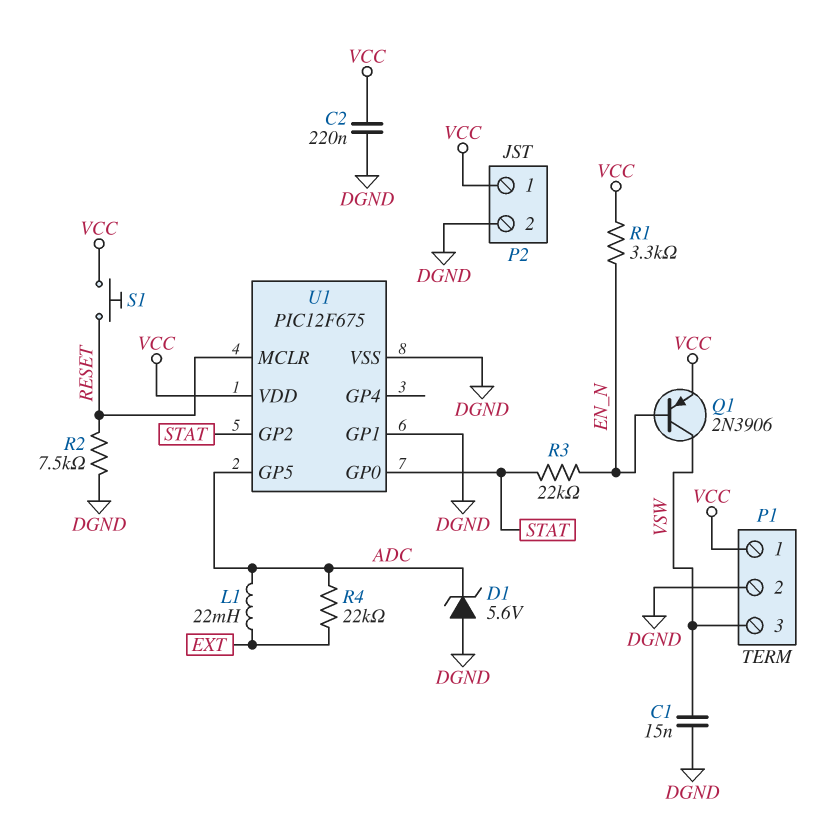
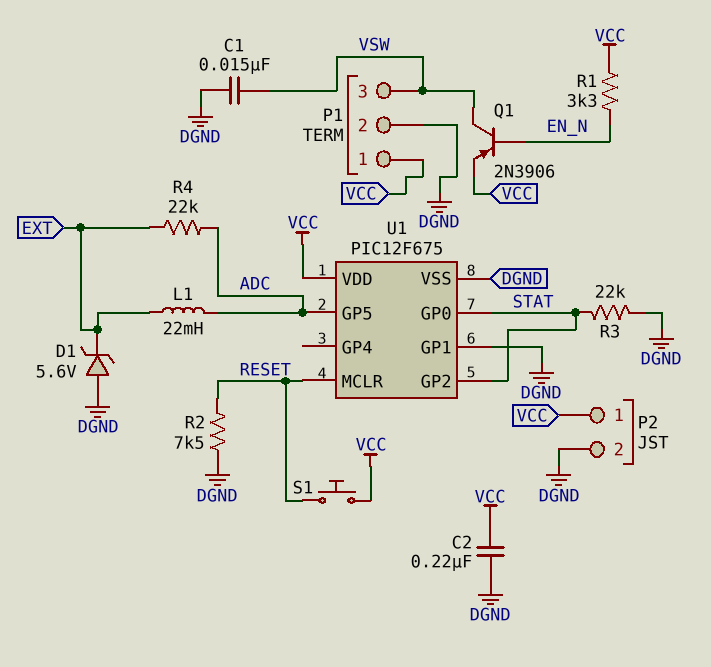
D1: zener 5.6V (A DGND, K ADC) -> zener 5.6V (A DGND, K EXT)
R3: 22k (EN_N, STAT) -> 22k (DGND, STAT)

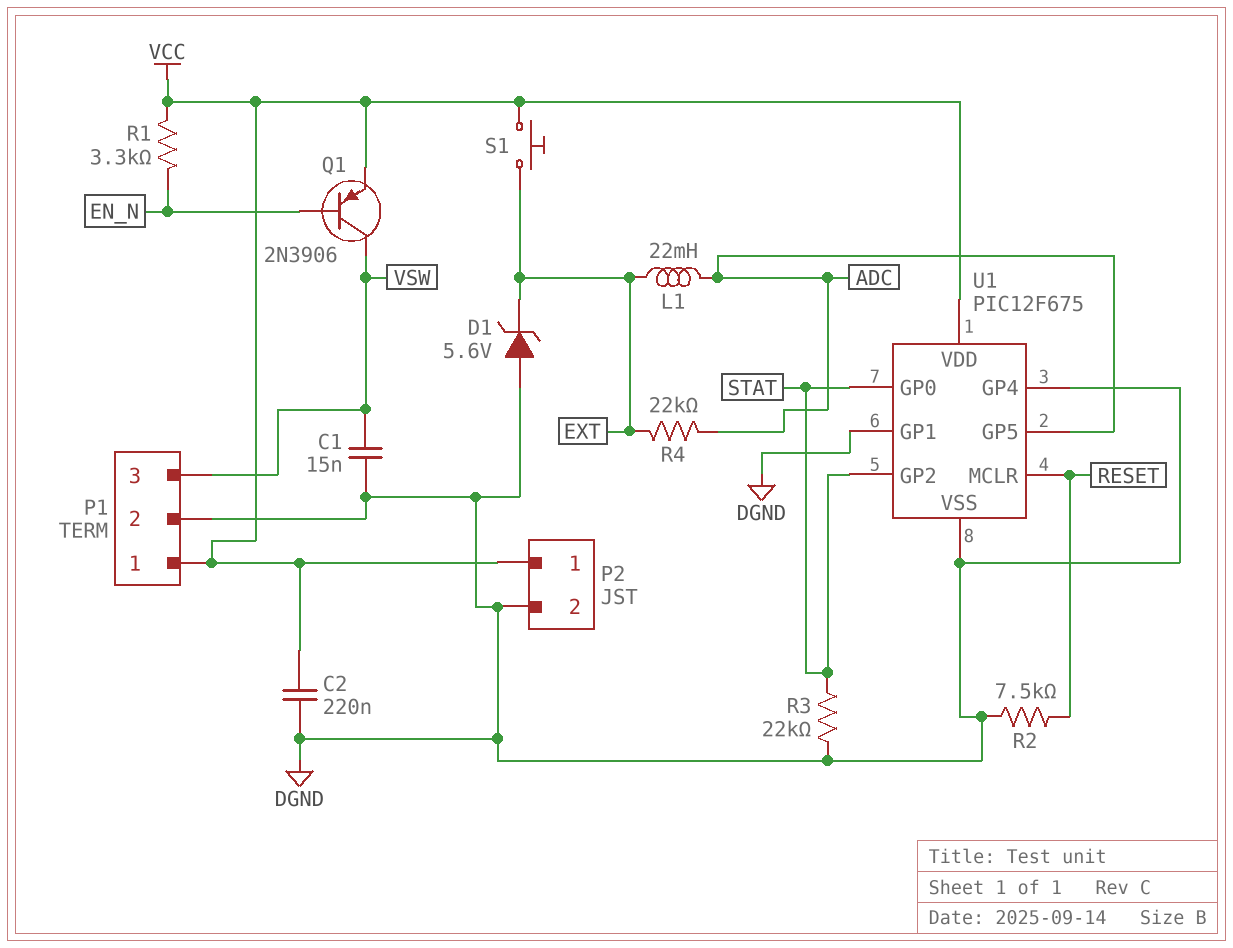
S1: button (RESET, VCC) -> button (EXT, VCC)
U1 pin GP4: none -> DGND

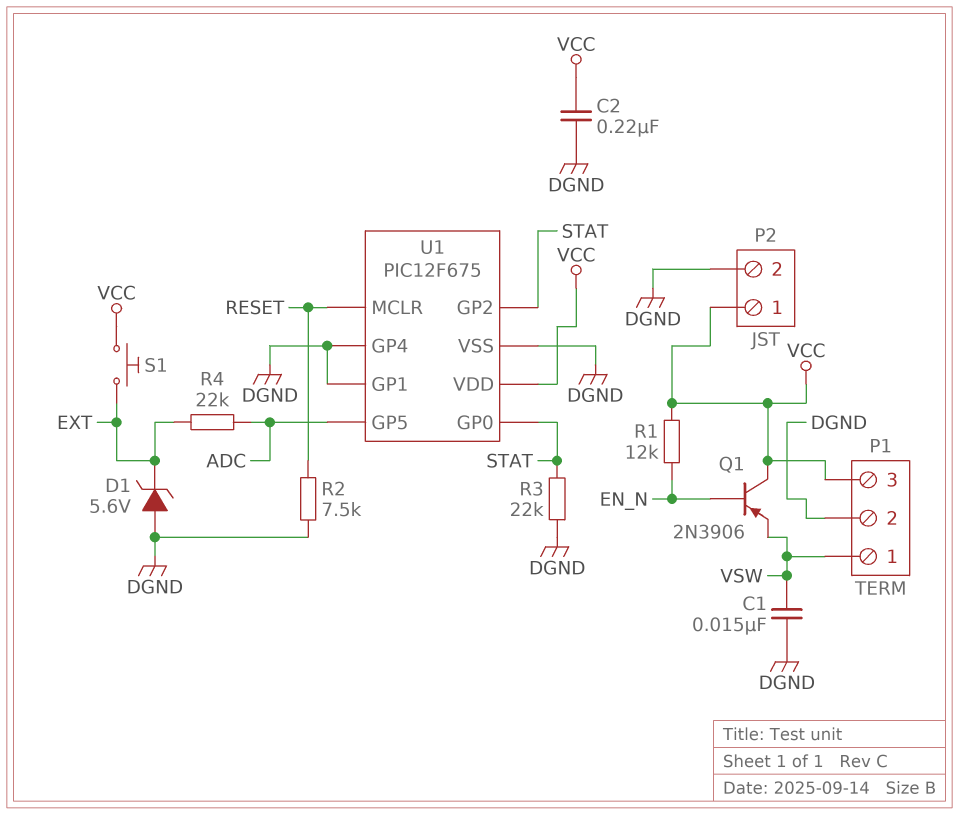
L1: 22mH (ADC, EXT) -> none
P1 pin 1: VCC -> VSW
P1 pin 3: VSW -> VCC
Q1: PNP 2N3906 (B EN_N, C VSW, E VCC) -> PNP 2N3906 (B EN_N, C VCC, E VSW)
R1: 3.3k (EN_N, VCC) -> 12k (EN_N, VCC)

